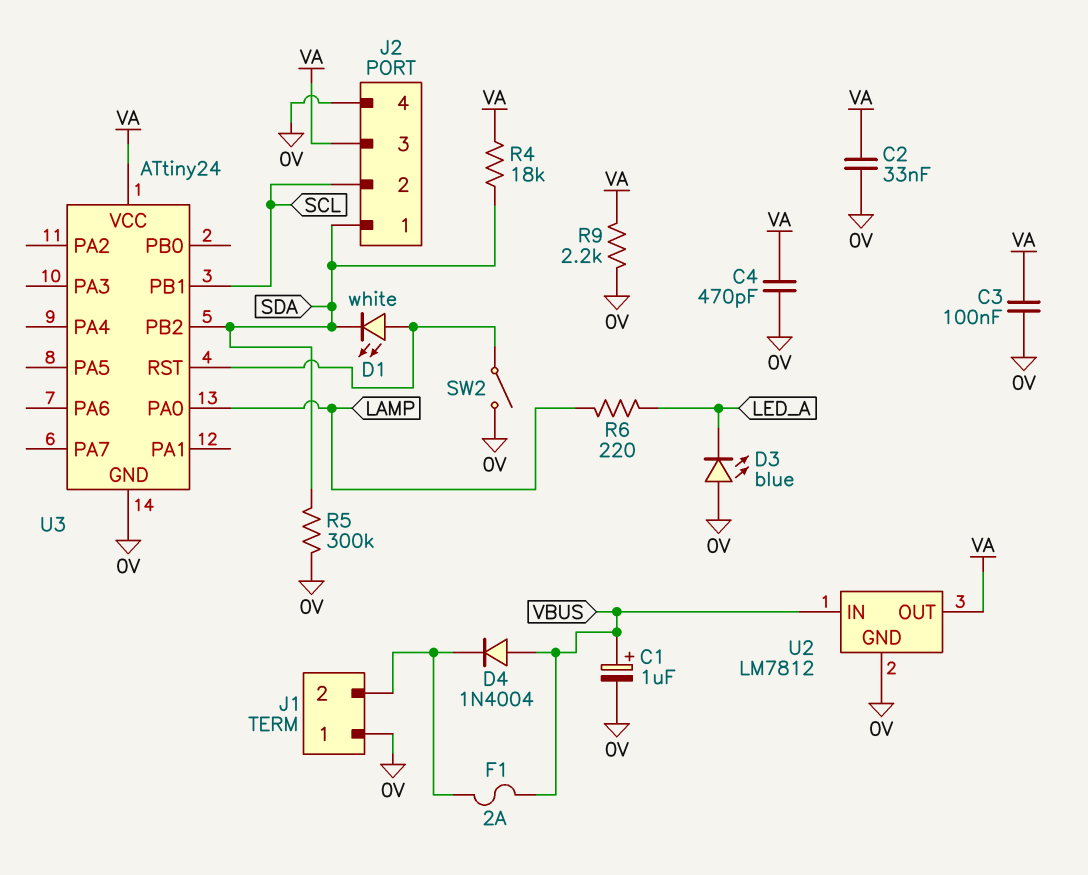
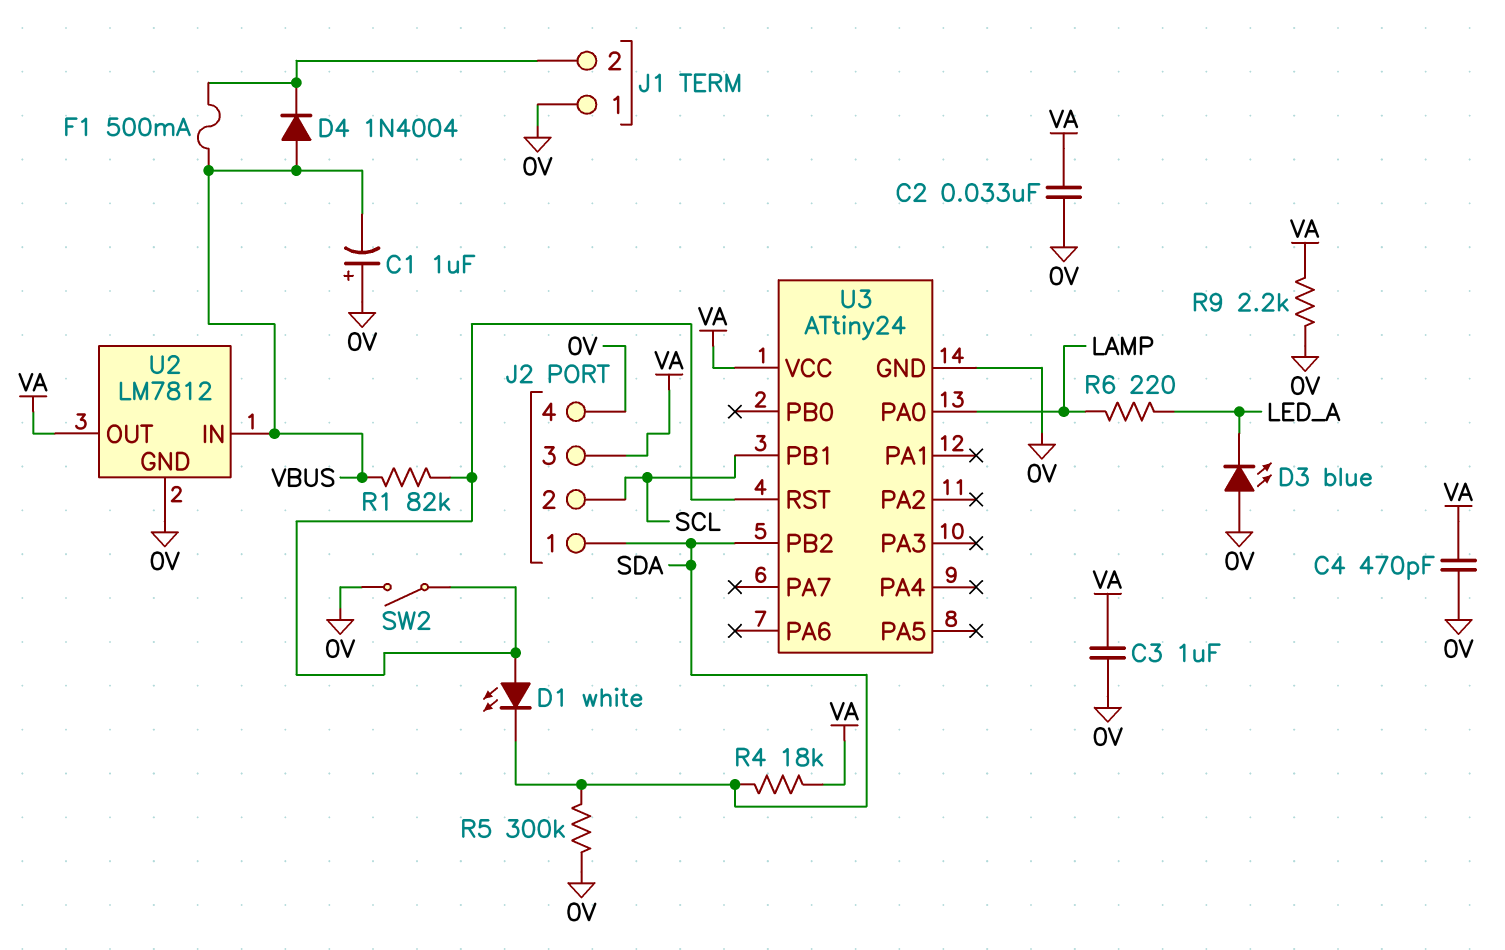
C1: 1uF (plus VBUS, minus 0V) -> 1uF (plus 0V, minus VBUS)
C3: 100nF (0V, VA) -> 1uF (0V, VA)
F1: 2A (J1/2, VBUS) -> 500mA (J1/2, VBUS)
R1: none -> 82k (U3/RST, VBUS)

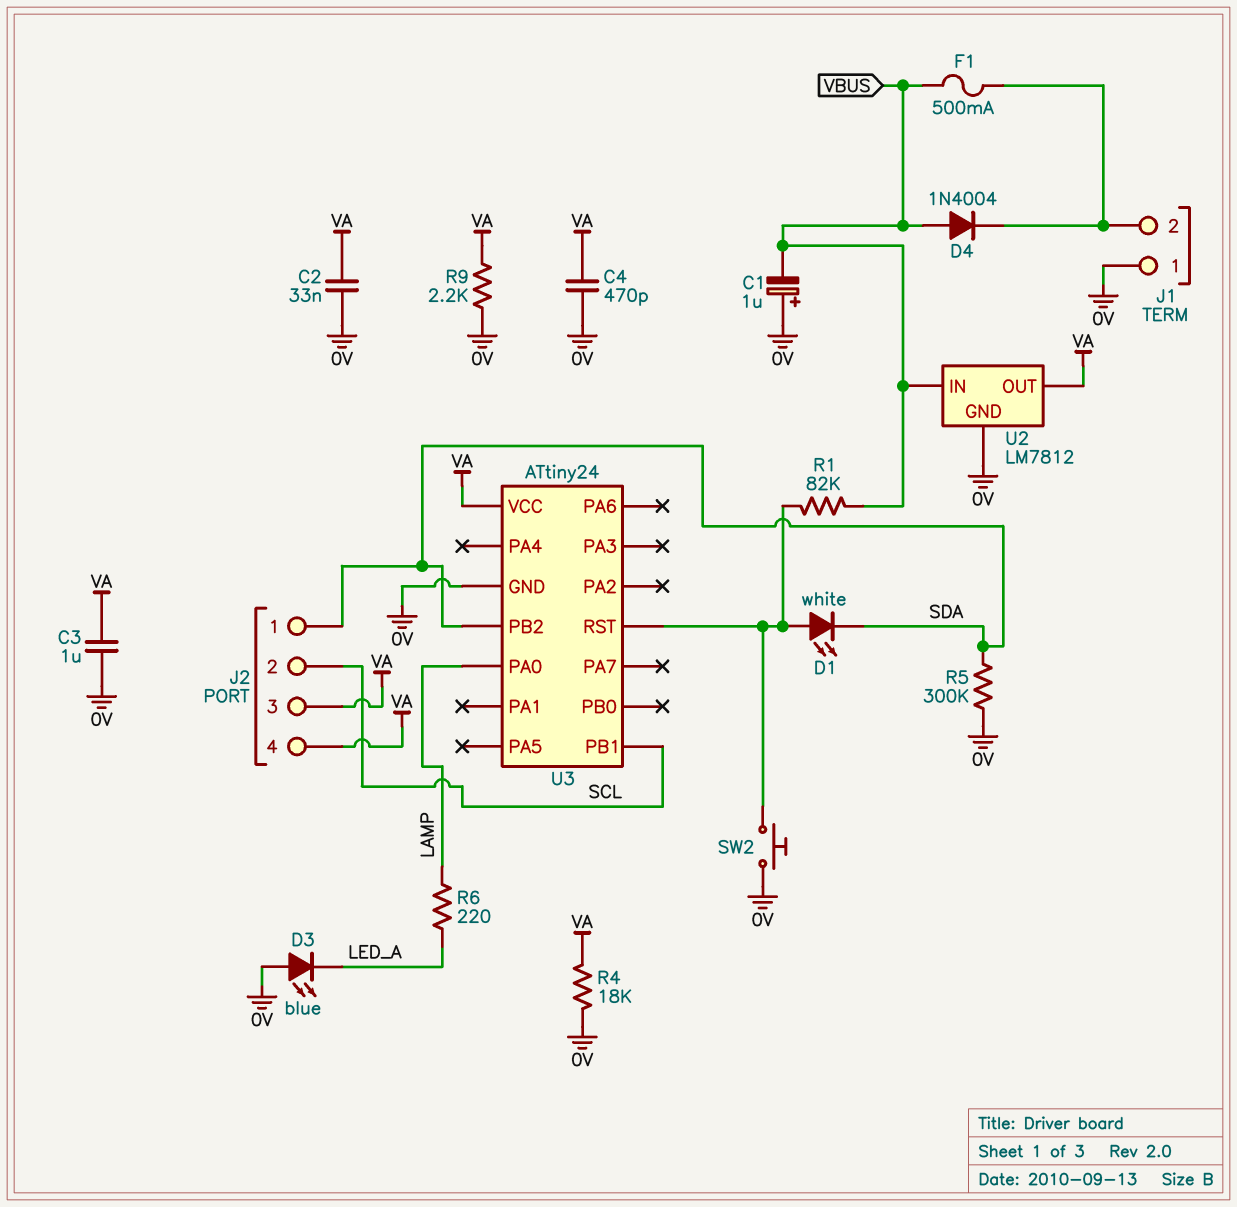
J2 pin 4: 0V -> VA
R4: 18k (SDA, VA) -> 18k (0V, VA)
SW2: switch (0V, U3/RST) -> button (0V, U3/RST)

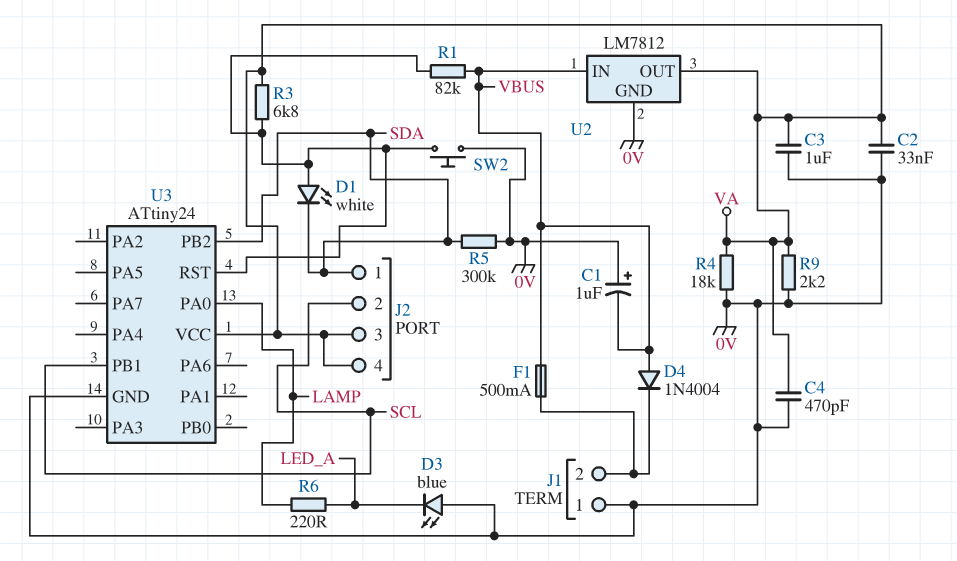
R3: none -> 6.8k (U3/RST, VA)

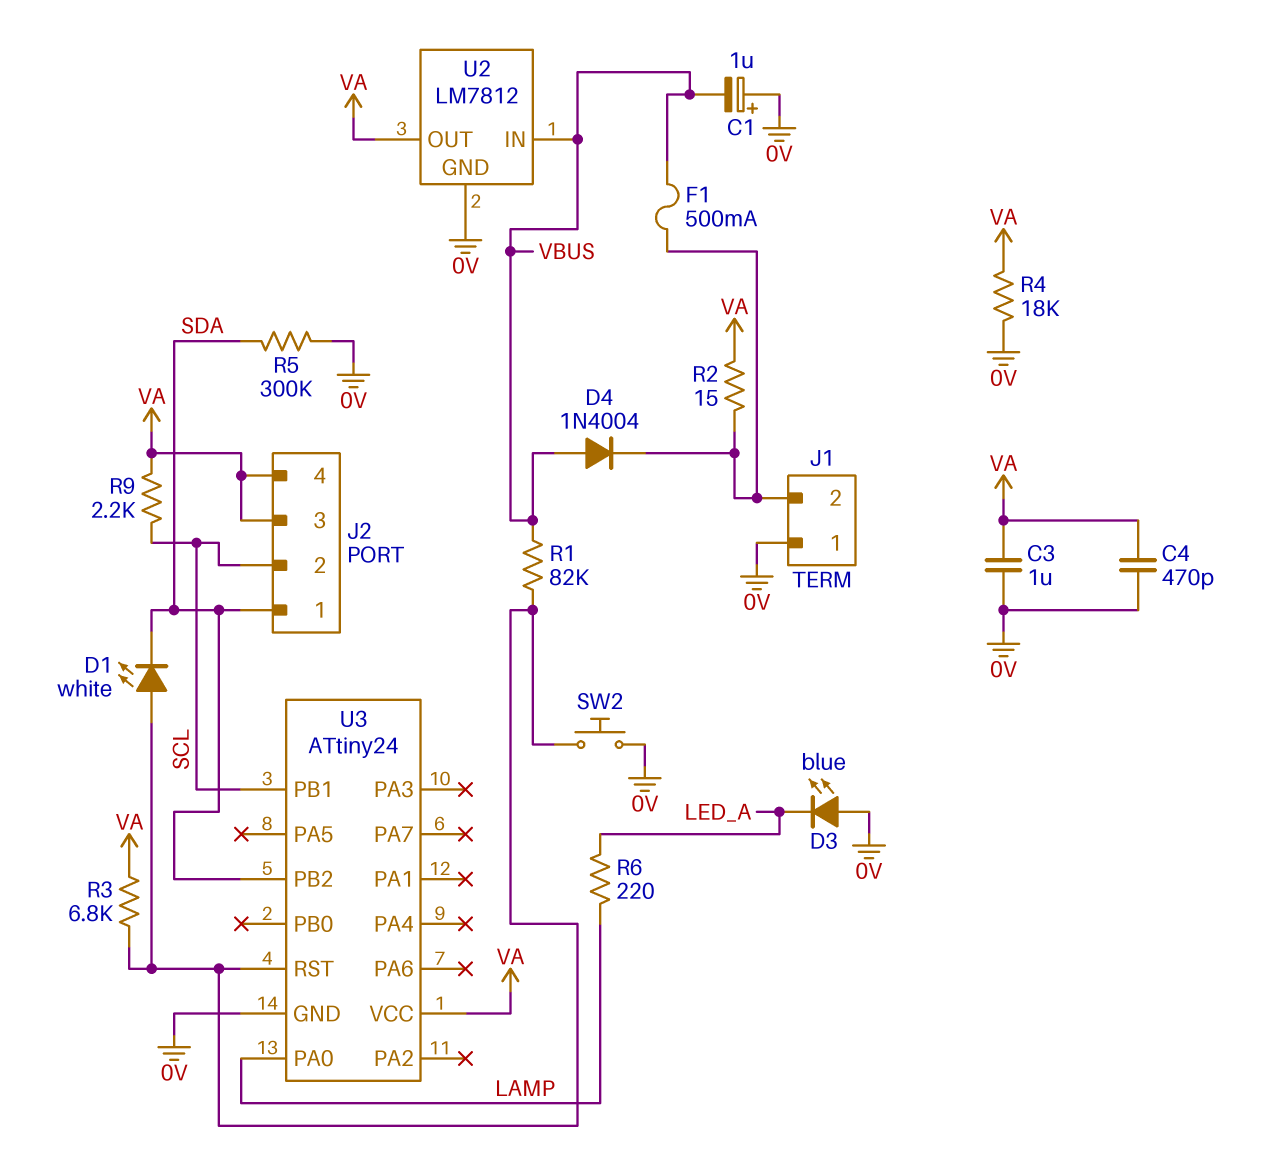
C2: 33nF (0V, VA) -> none
R2: none -> 15 (J1/2, VA)
R9: 2.2k (0V, VA) -> 2.2k (SCL, VA)

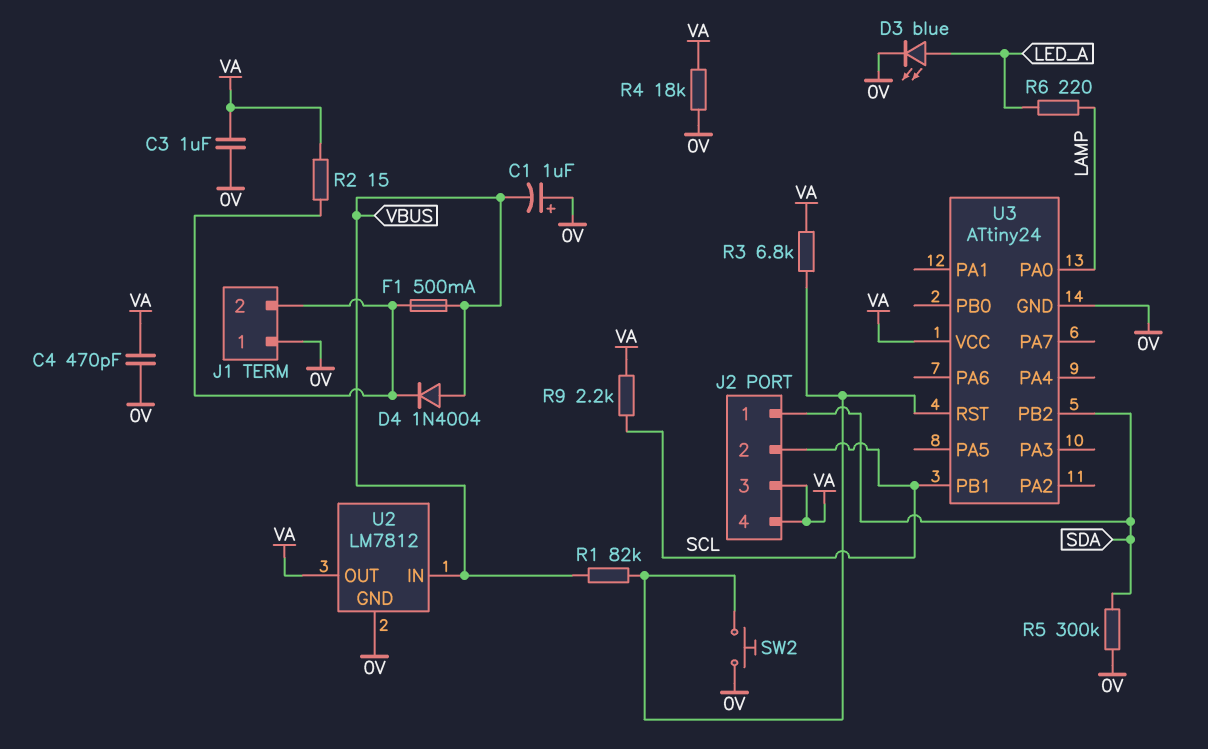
D1: LED white (A U3/RST, K SDA) -> none
D3: LED blue (A 0V, K LED_A) -> LED blue (A LED_A, K 0V)

